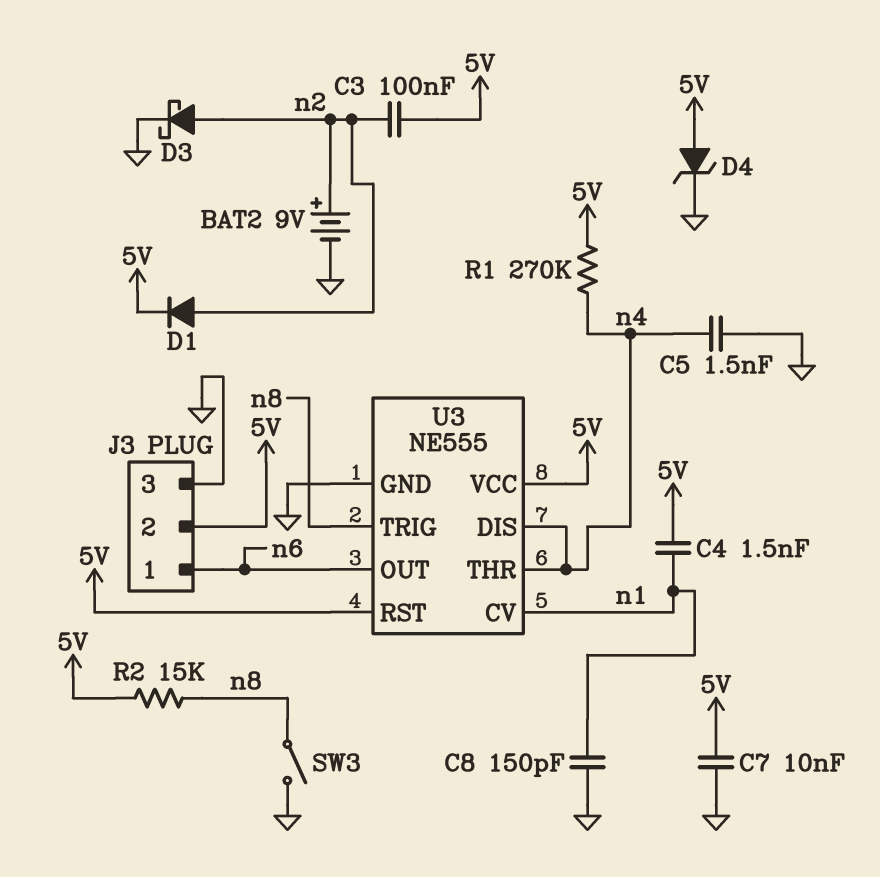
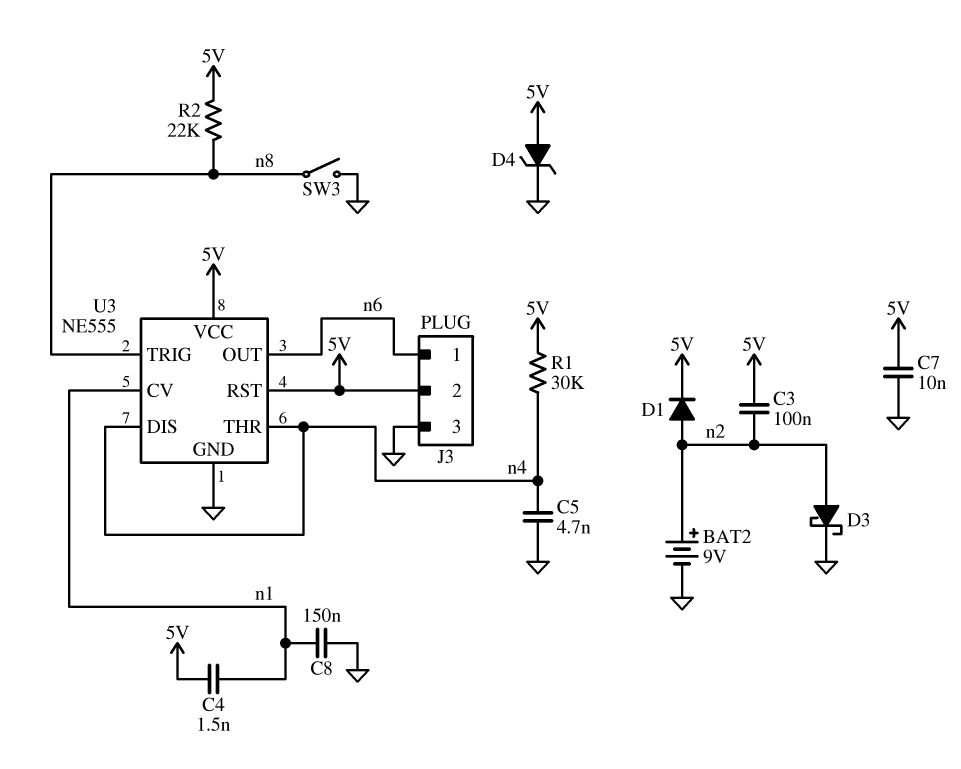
C5: 1.5nF (GND, n4) -> 4.7nF (GND, n4)
C8: 150pF (GND, n1) -> 150nF (GND, n1)
R1: 270k (5V, n4) -> 30k (5V, n4)
R2: 15k (5V, n8) -> 22k (5V, n8)

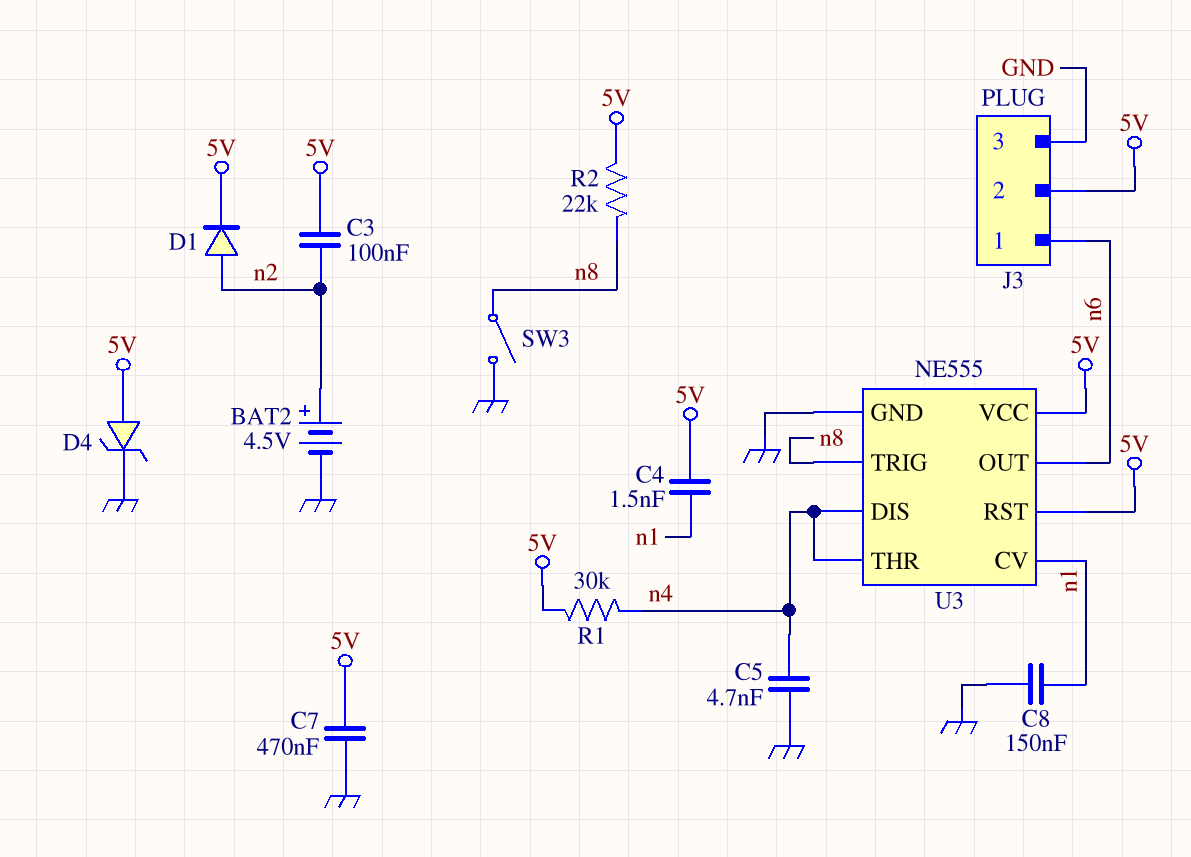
BAT2: 9V (plus n2, minus GND) -> 4.5V (plus n2, minus GND)
C7: 10nF (5V, GND) -> 470nF (5V, GND)
D3: schottky (A n2, K GND) -> none

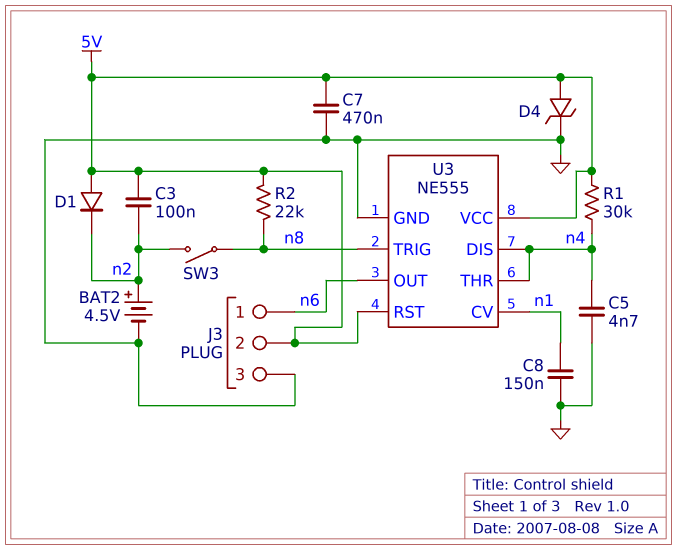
C4: 1.5nF (5V, n1) -> none
D1: diode (A n2, K 5V) -> diode (A 5V, K n2)
SW3: switch (GND, n8) -> switch (n2, n8)

